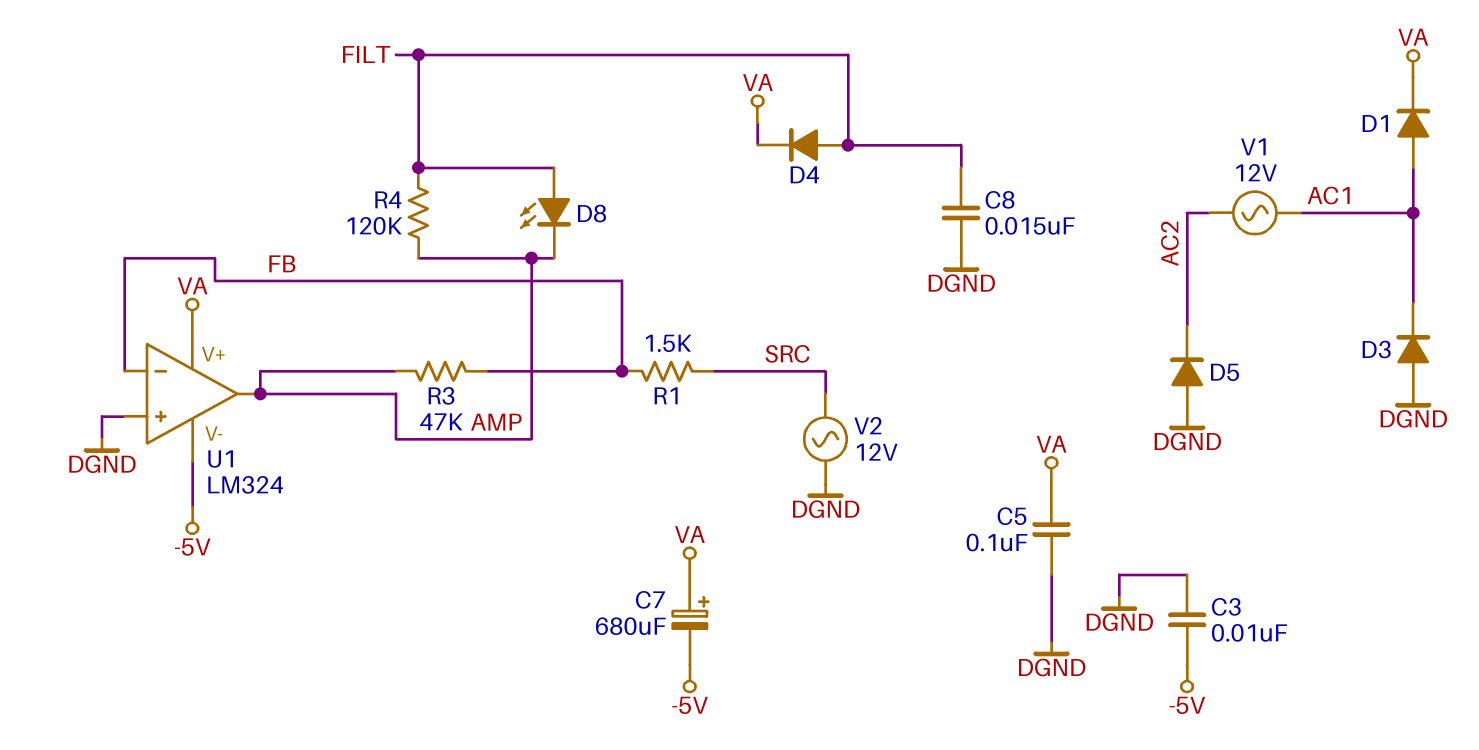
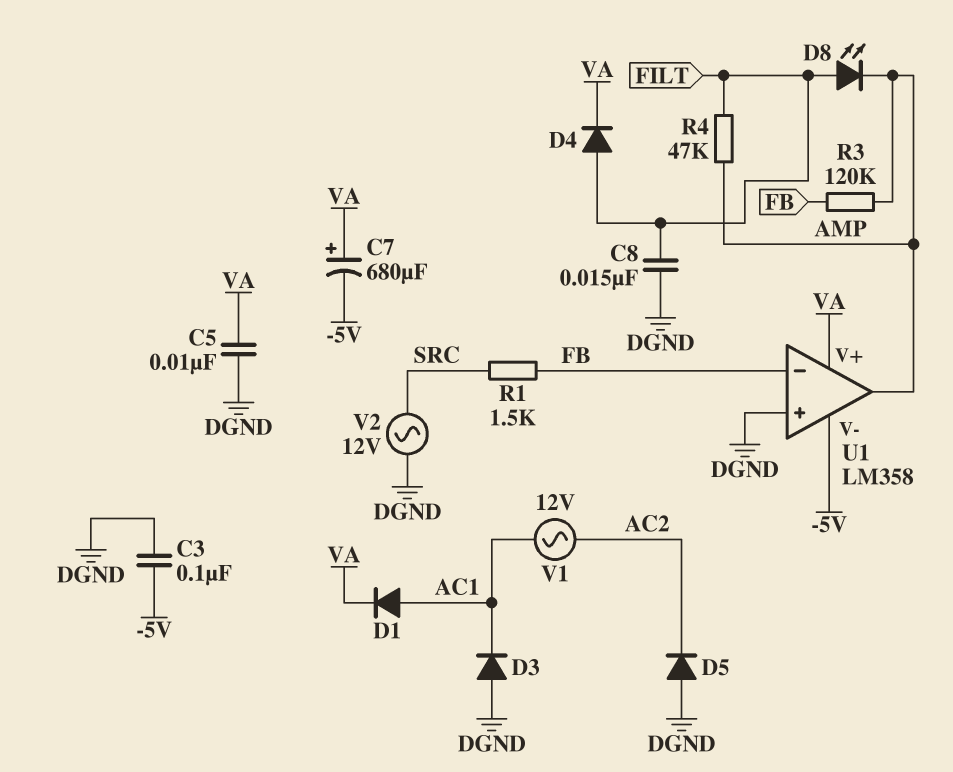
C3: 10nF (-5V, DGND) -> 100nF (-5V, DGND)
C5: 100nF (DGND, VA) -> 10nF (DGND, VA)
R3: 47k (AMP, FB) -> 120k (AMP, FB)
R4: 120k (AMP, FILT) -> 47k (AMP, FILT)
U1: LM324 -> LM358

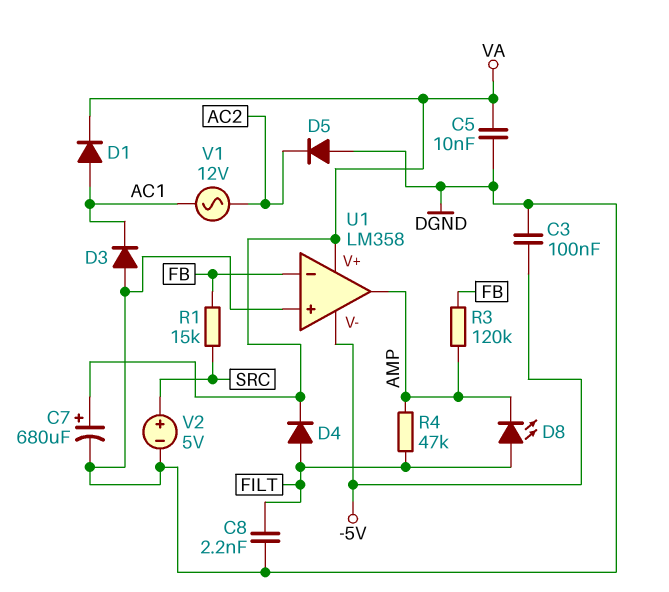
C7: 680uF (plus VA, minus -5V) -> 680uF (plus VA, minus DGND)
C8: 15nF (DGND, FILT) -> 2.2nF (DGND, FILT)
R1: 1.5k (FB, SRC) -> 15k (FB, SRC)
V2: AC 12V (DGND, SRC) -> 5V (plus SRC, minus DGND)

